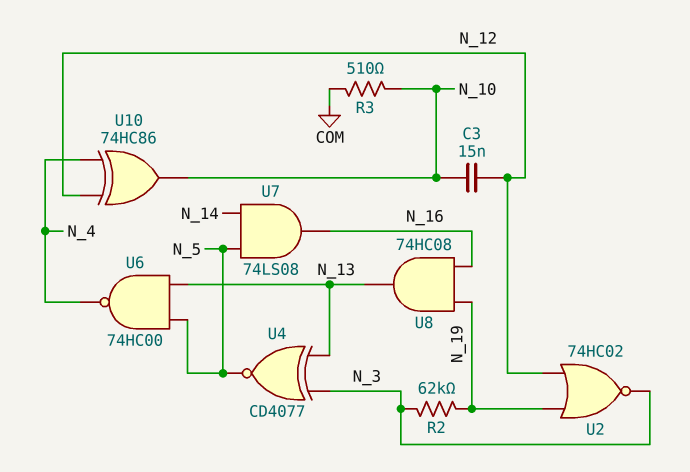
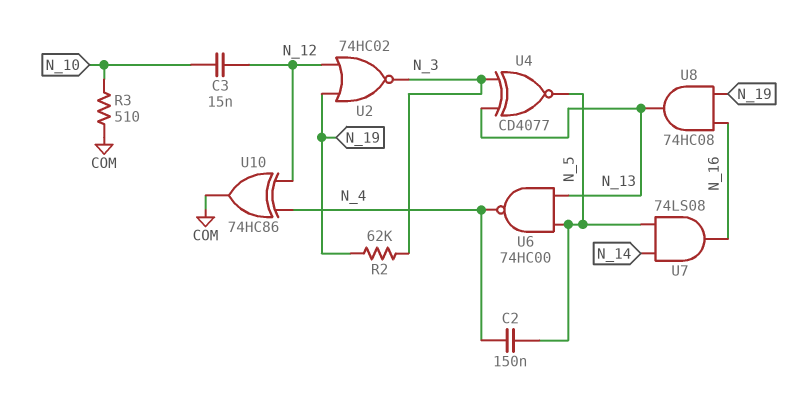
C2: none -> 150nF (N_4, N_5)
U10: XOR 74HC86 (in N_4, in N_12, out N_10) -> XOR 74HC86 (in N_4, in N_12, out COM)

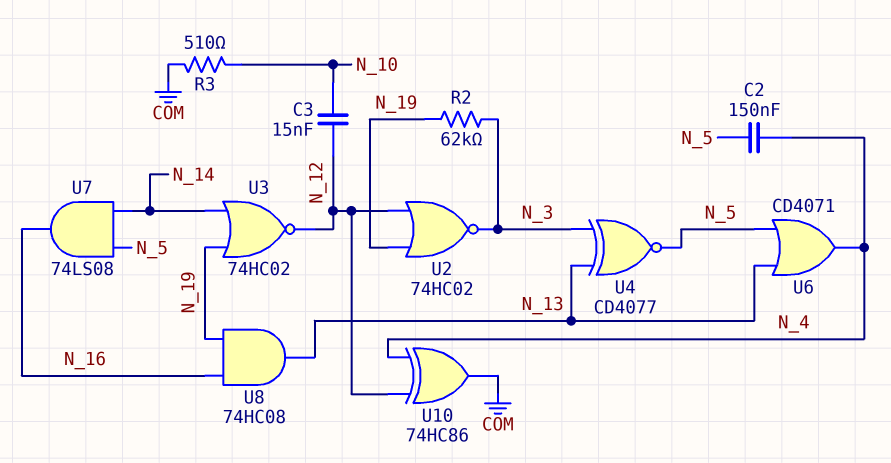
U3: none -> NOR 74HC02 (in N_14, in N_19, out N_12)
U6: NAND 74HC00 (in N_5, in N_13, out N_4) -> OR CD4071 (in N_5, in N_13, out N_4)

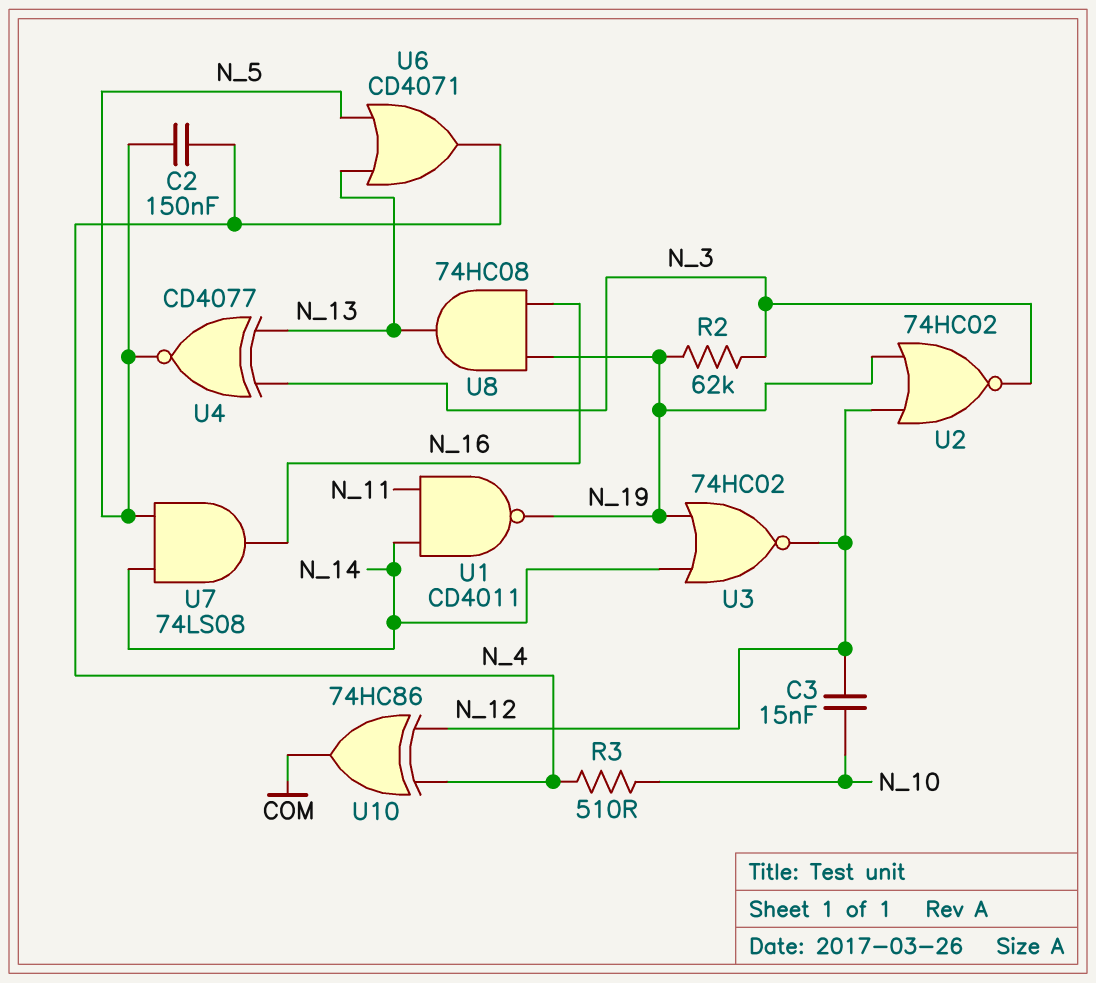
R3: 510 (COM, N_10) -> 510 (N_4, N_10)
U1: none -> NAND CD4011 (in N_11, in N_14, out N_19)

